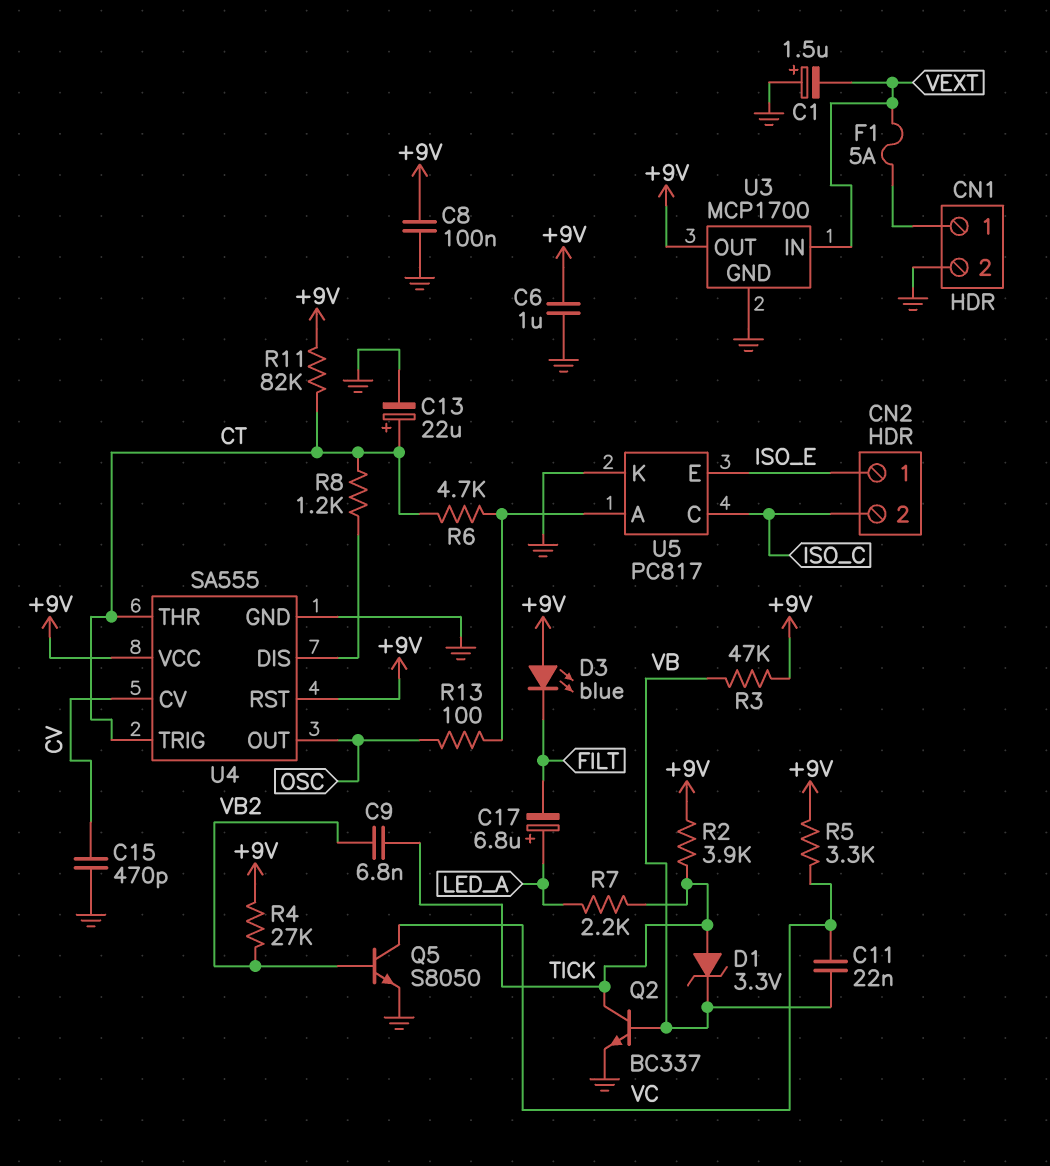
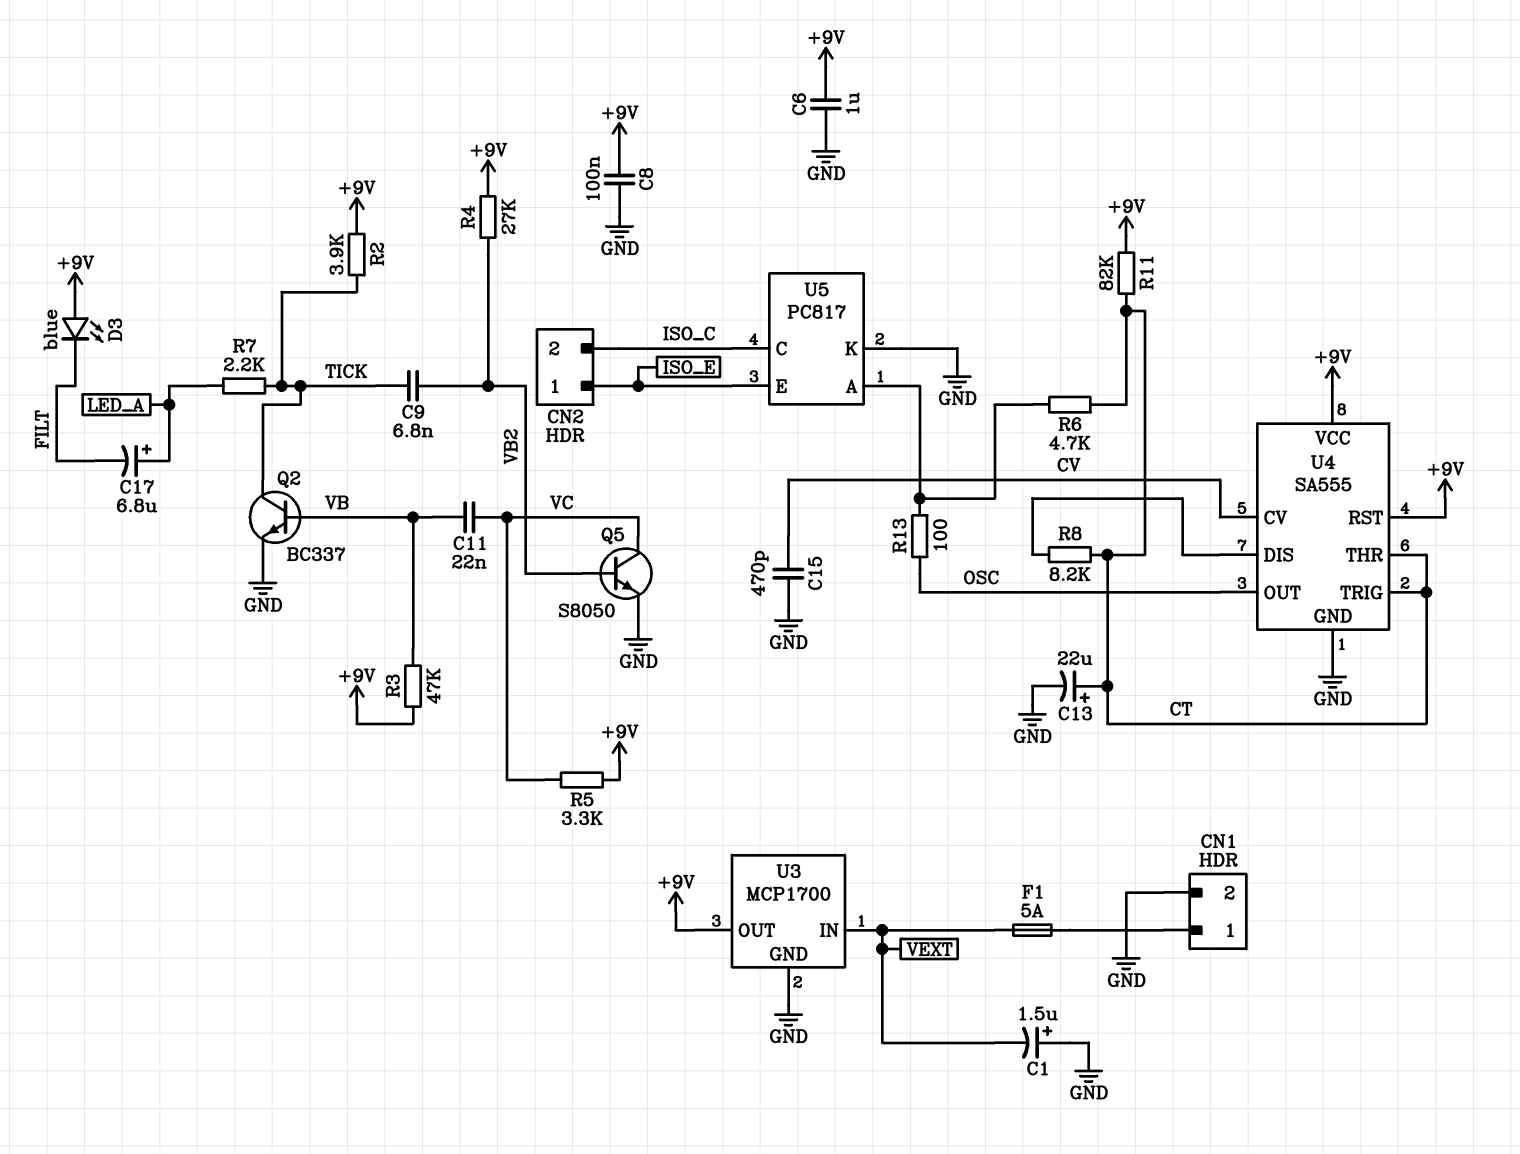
D1: zener 3.3V (A TICK, K VB) -> none
R8: 1.2k (CT, U4/DIS) -> 8.2k (CT, U4/DIS)

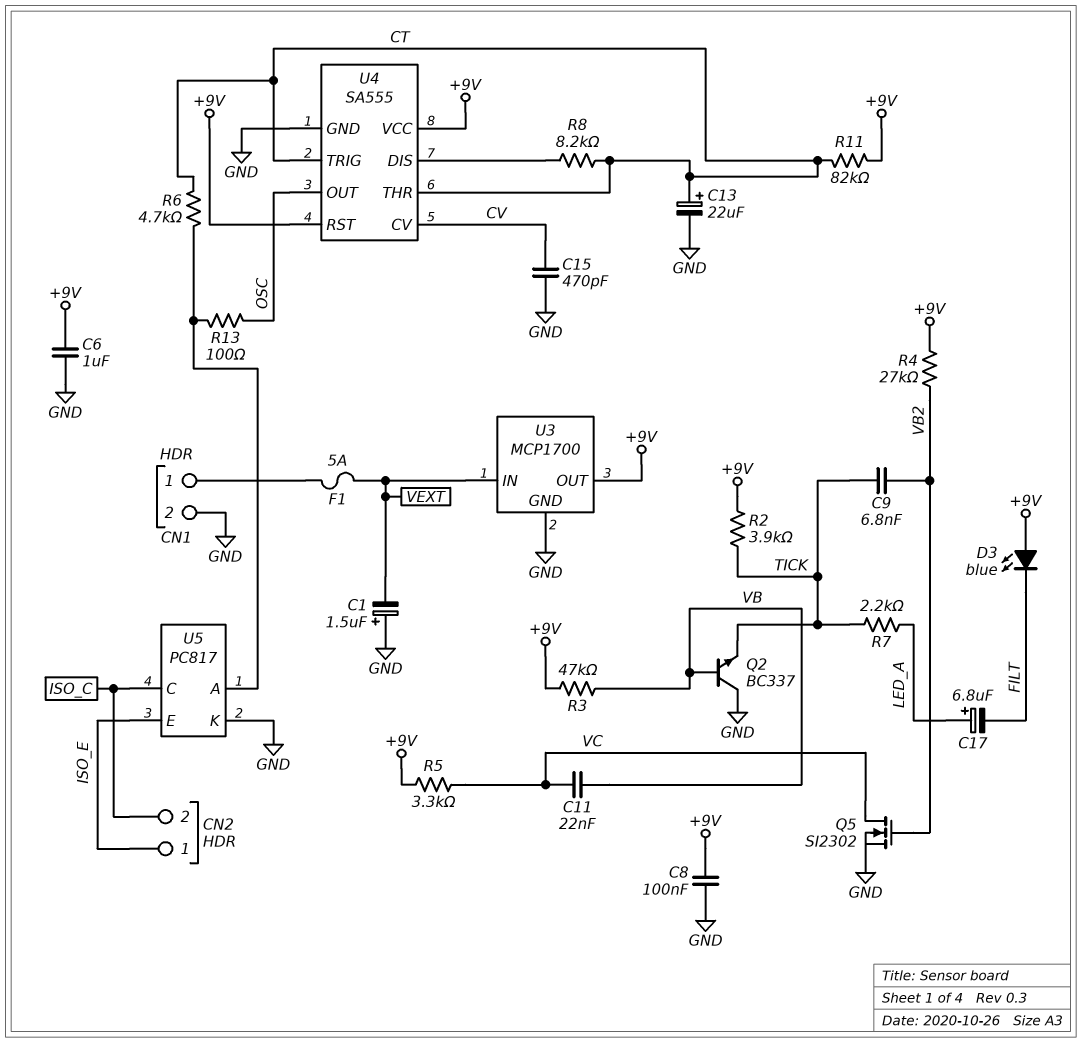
Q2: NPN BC337 (B VB, C TICK, E GND) -> NPN BC337 (B VB, C GND, E TICK)
Q5: NPN S8050 (B VB2, C VC, E GND) -> NMOS SI2302 (G VB2, D VC, S GND)

